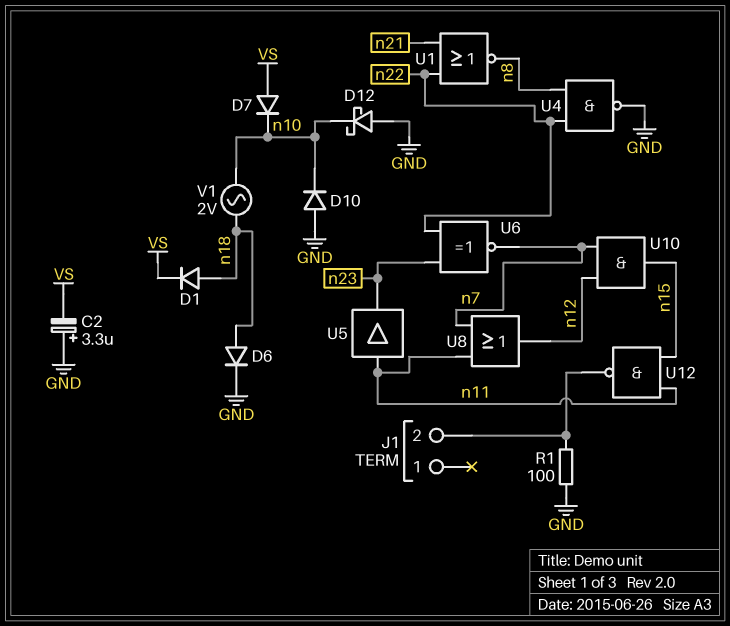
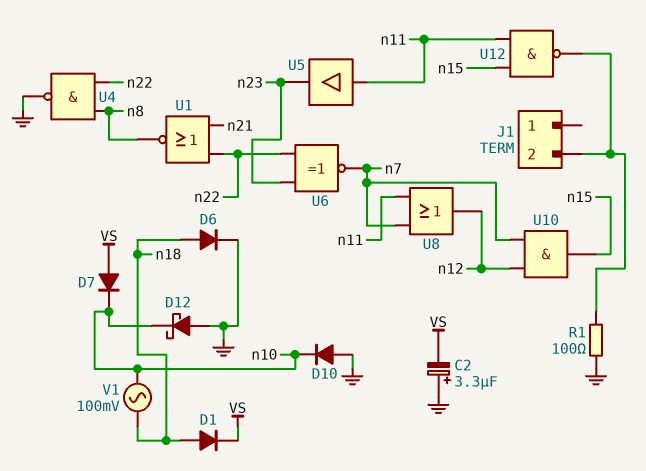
V1: AC 2V (n10, n18) -> AC 100mV (n10, n18)

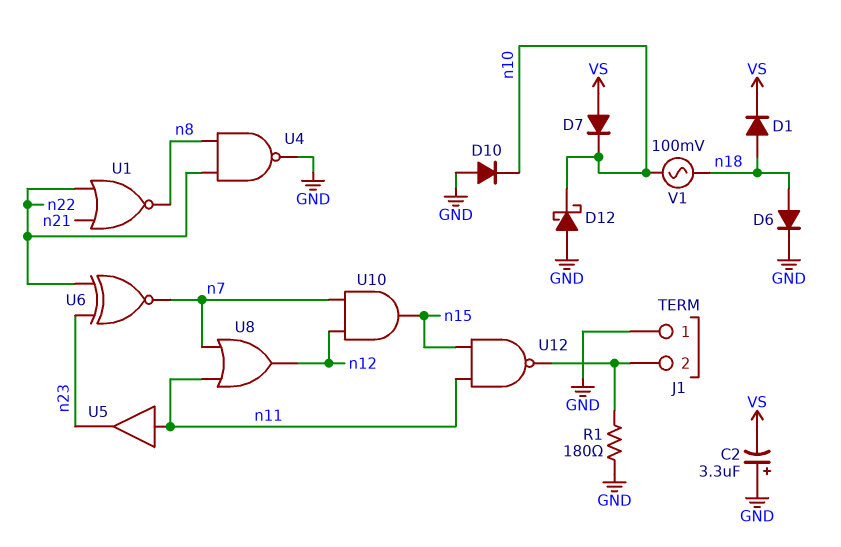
J1 pin 1: none -> GND
R1: 100 (GND, J1/2) -> 180 (GND, J1/2)

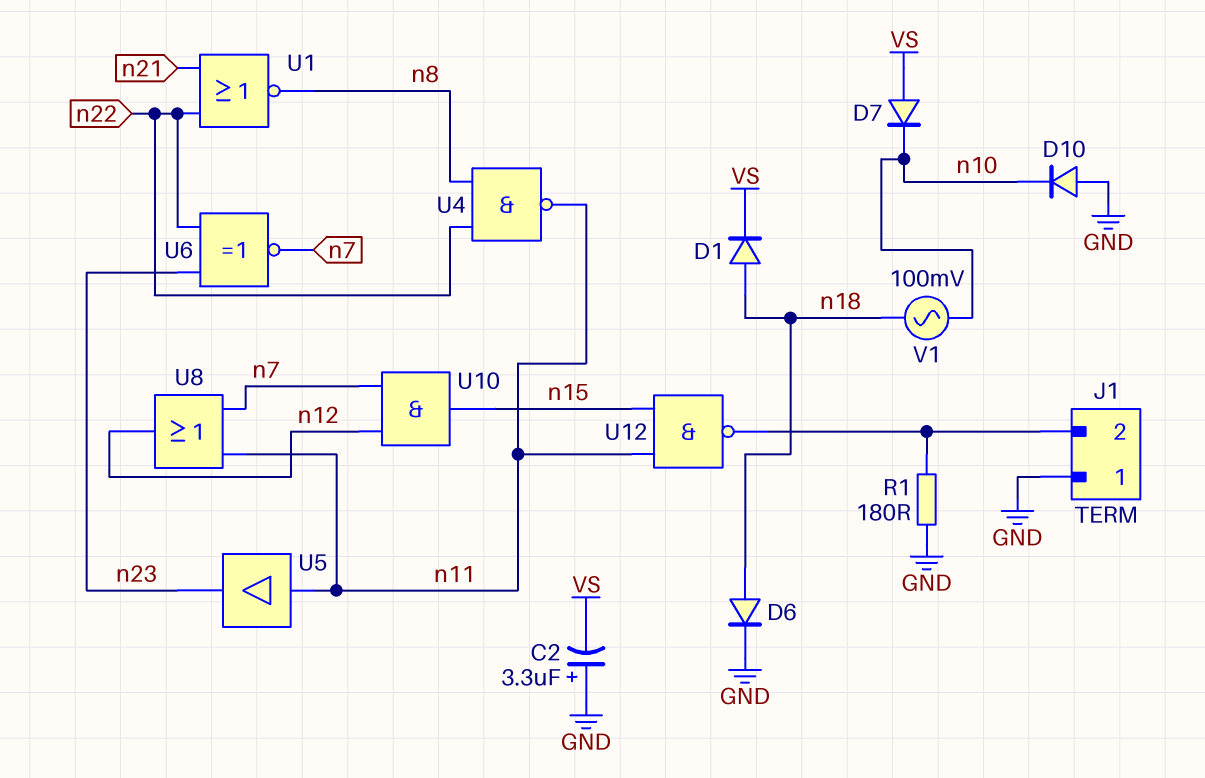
D12: schottky (A GND, K n10) -> none
U4: NAND (in n8, in n22, out GND) -> NAND (in n8, in n22, out n11)

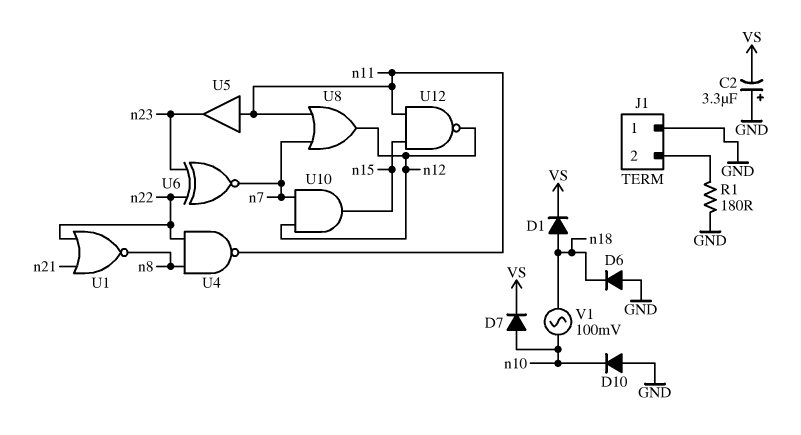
D6: diode (A n18, K GND) -> diode (A GND, K n18)
D7: diode (A VS, K n10) -> diode (A n10, K VS)
U12: NAND (in n11, in n15, out J1/2) -> NAND (in n11, in n15, out n12)

